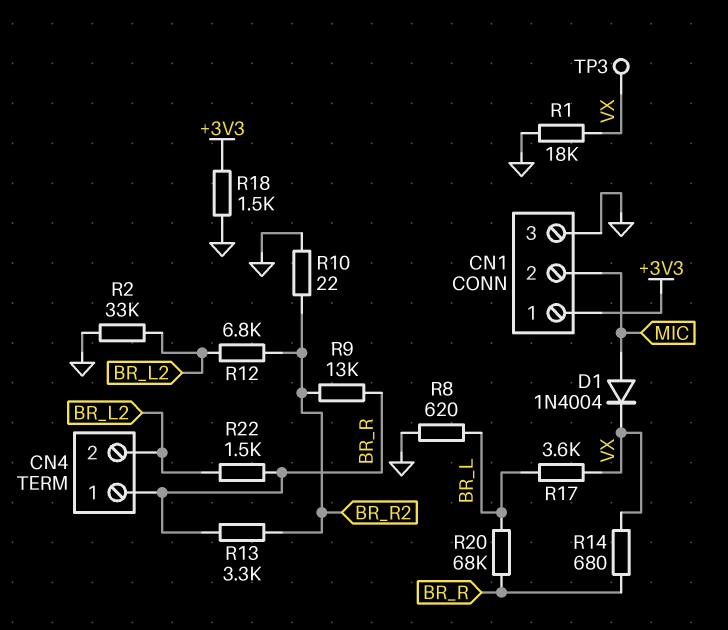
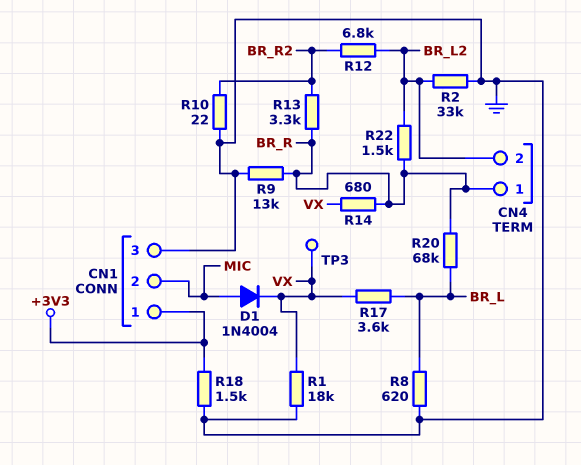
R9: 13k (BR_R, BR_R2) -> 13k (BR_R, GND)

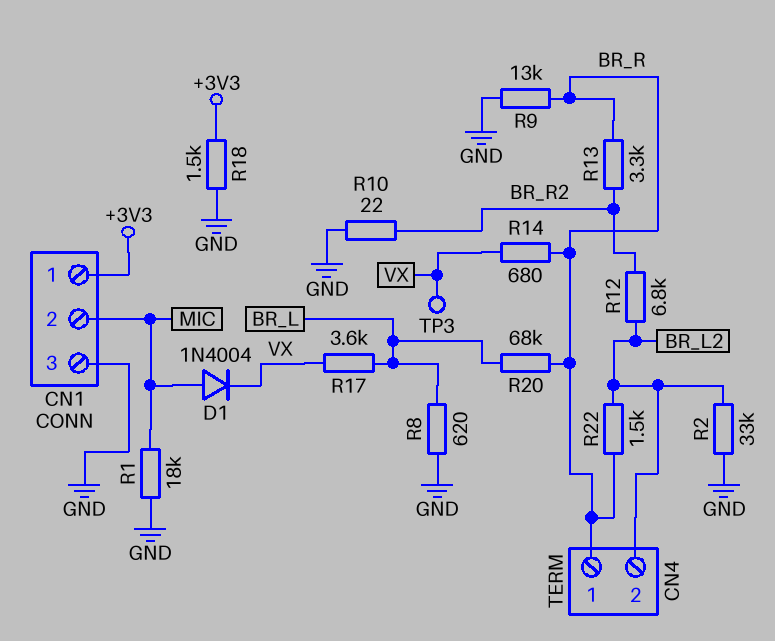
R1: 18k (GND, VX) -> 18k (GND, MIC)

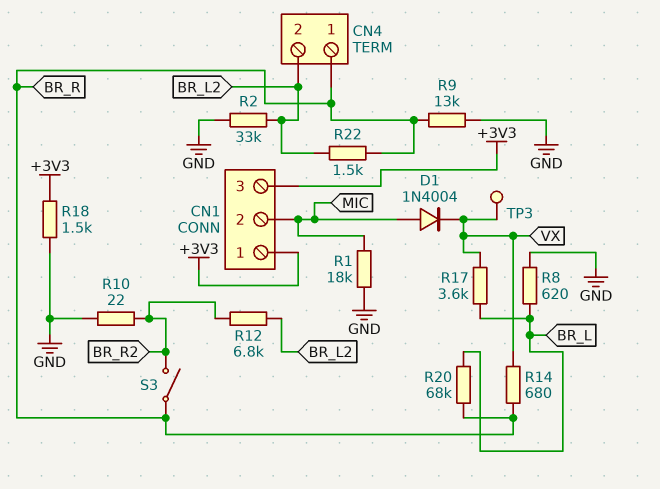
CN1 pin 3: GND -> +3V3
R13: 3.3k (BR_R, BR_R2) -> none
S3: none -> switch (BR_R, BR_R2)

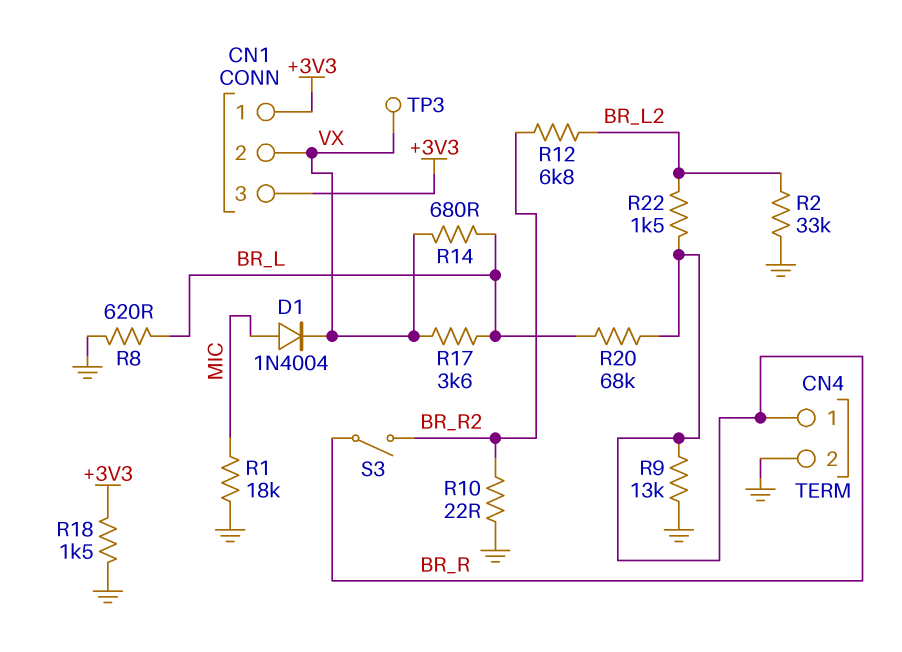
CN1 pin 2: MIC -> VX
CN4 pin 2: BR_L2 -> GND
R14: 680 (BR_R, VX) -> 680 (BR_L, VX)

